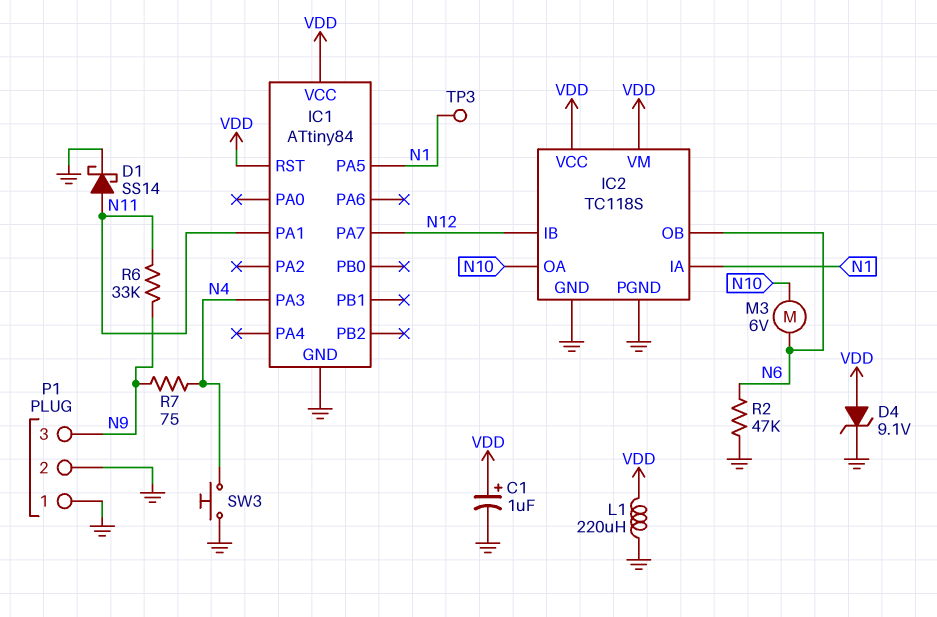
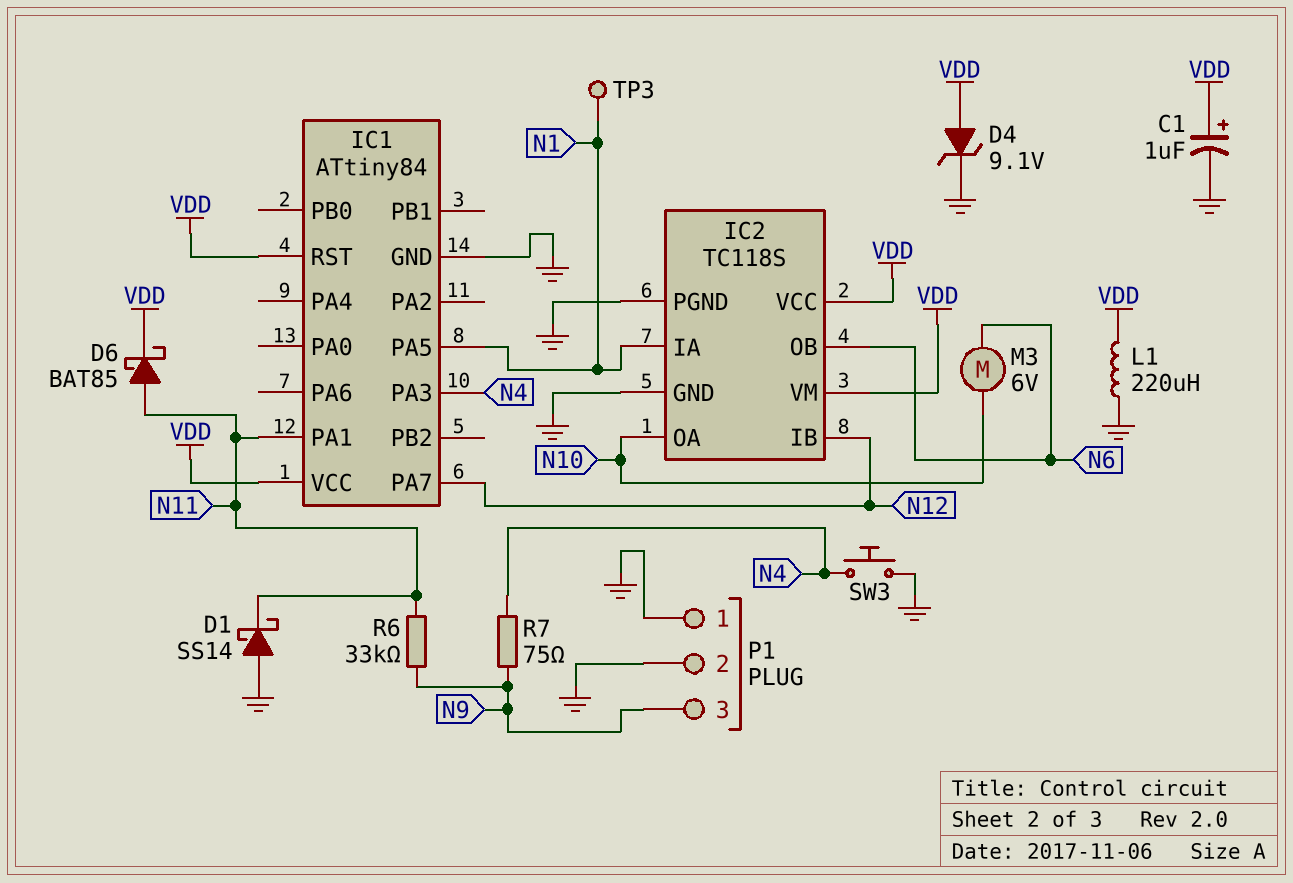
D1: schottky SS14 (A N11, K GND) -> schottky SS14 (A GND, K N11)
D6: none -> schottky BAT85 (A N11, K VDD)
R2: 47k (GND, N6) -> none

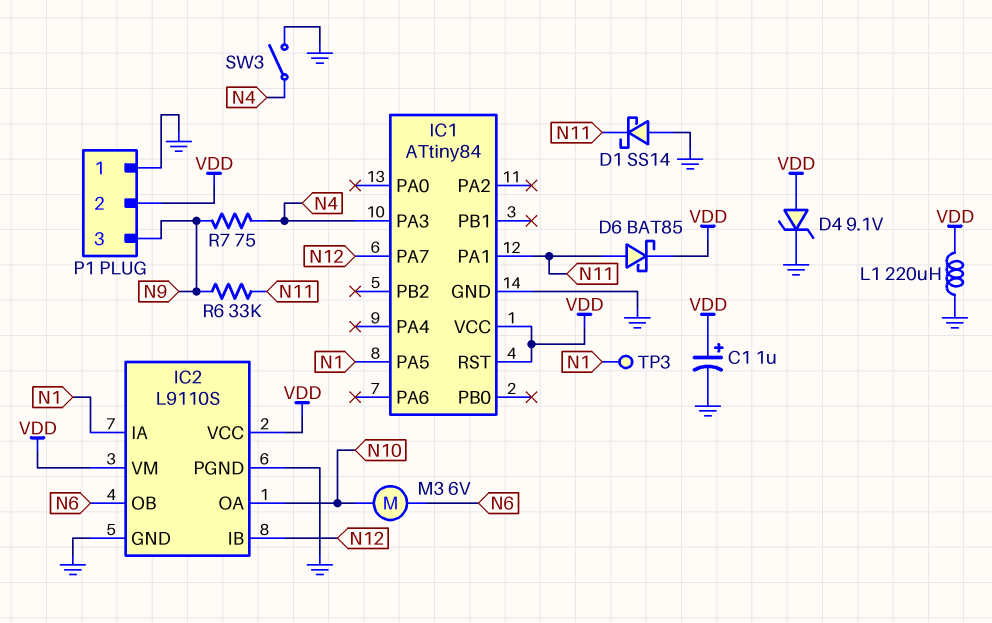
IC2: TC118S -> L9110S
P1 pin 2: GND -> VDD
SW3: button (GND, N4) -> switch (GND, N4)

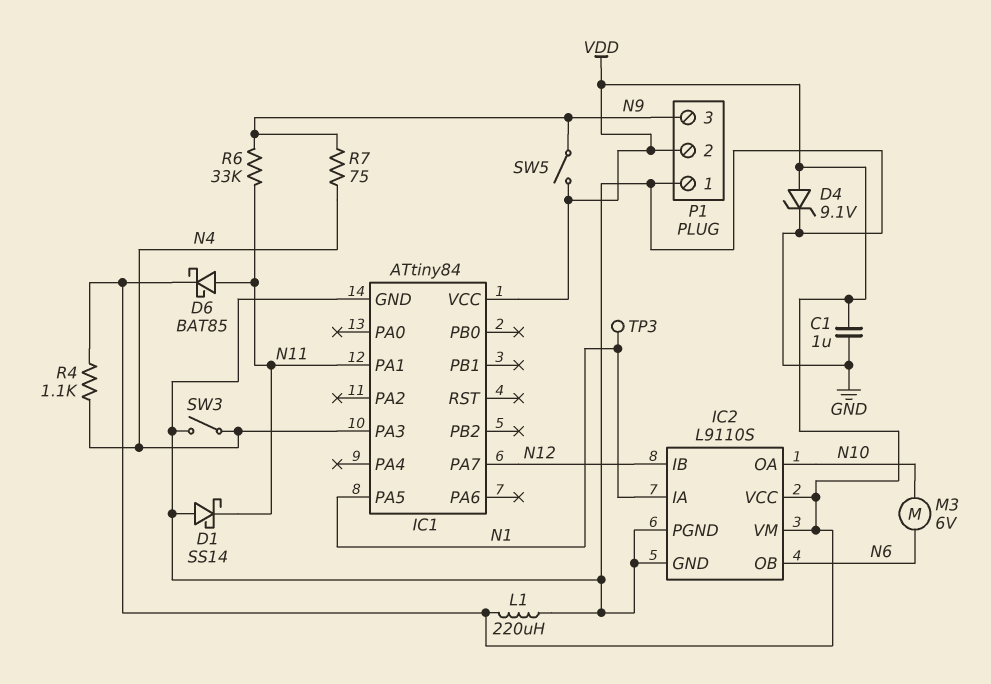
C1: 1uF (plus VDD, minus GND) -> 1uF (GND, VDD)
IC1 pin RST: VDD -> none
R4: none -> 1.1k (N4, VDD)
SW5: none -> switch (N9, VDD)

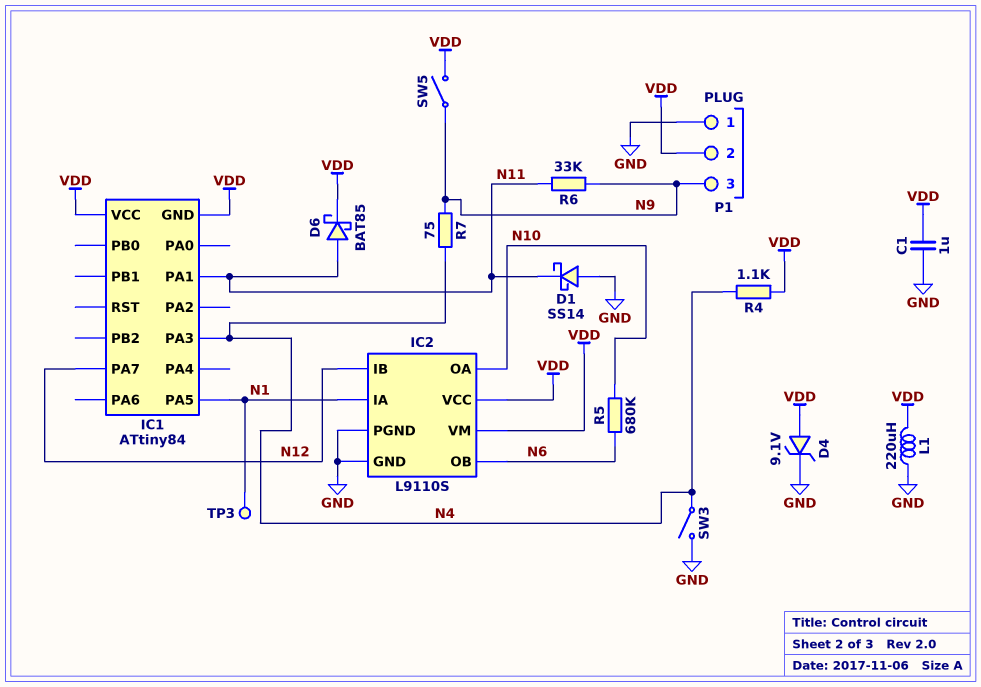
IC1 pin GND: GND -> VDD
M3: motor 6V (N6, N10) -> none
R5: none -> 680k (N6, N10)

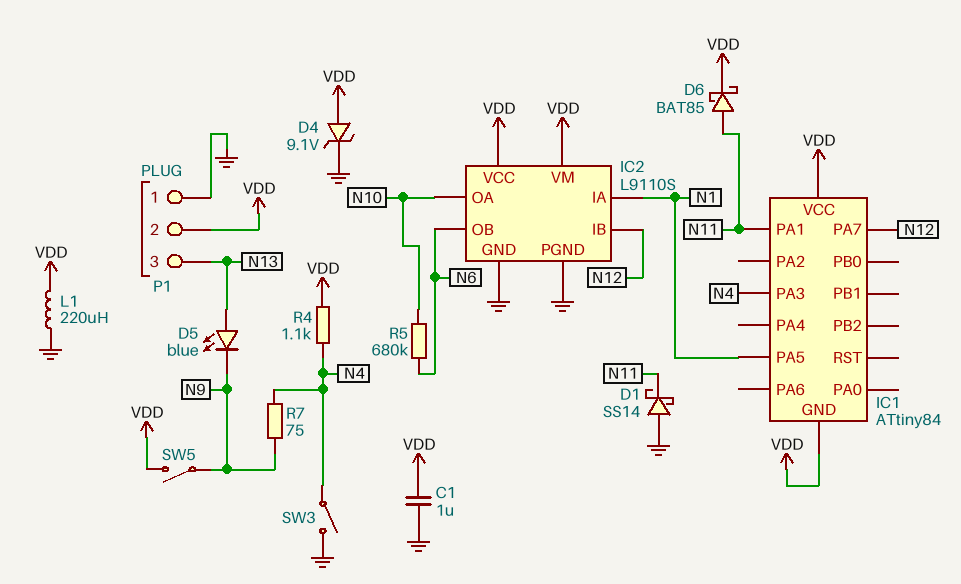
D5: none -> LED blue (A N13, K N9)
P1 pin 3: N9 -> N13
R6: 33k (N9, N11) -> none
TP3: test point (N1) -> none

